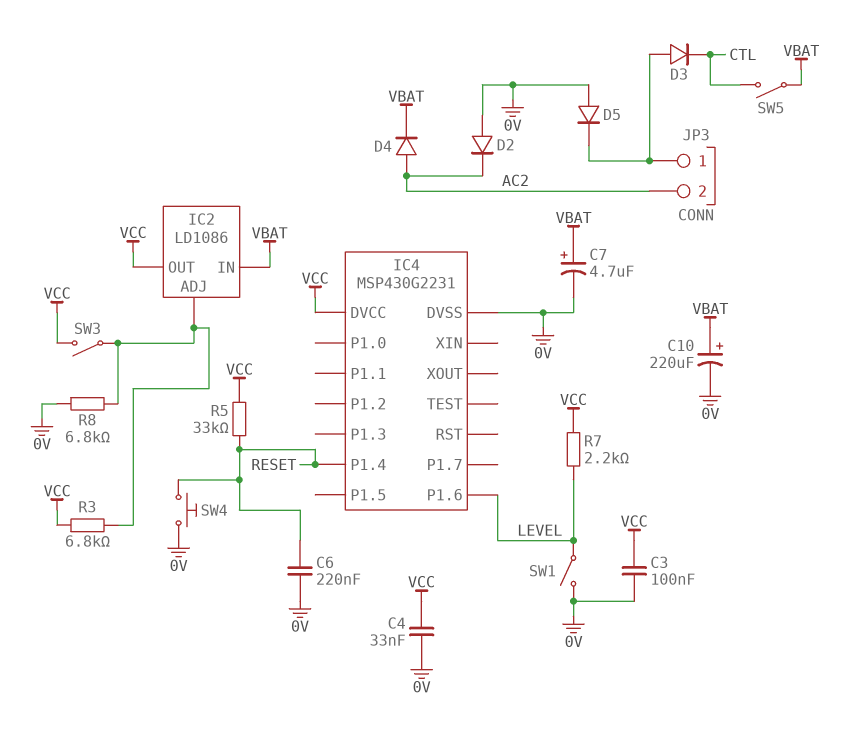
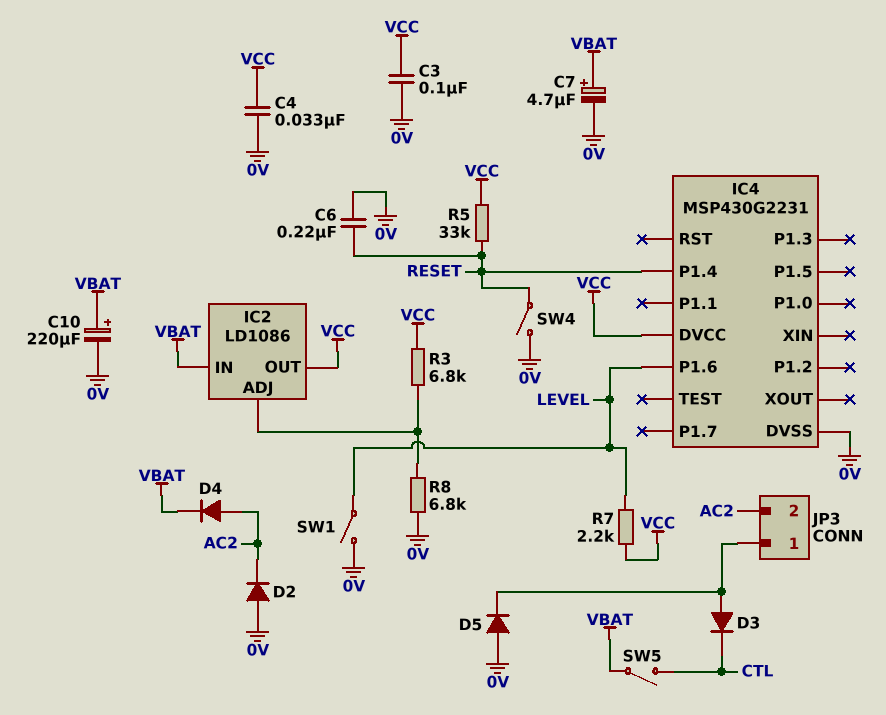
SW3: switch (IC2/ADJ, VCC) -> none
SW4: button (0V, RESET) -> switch (0V, RESET)

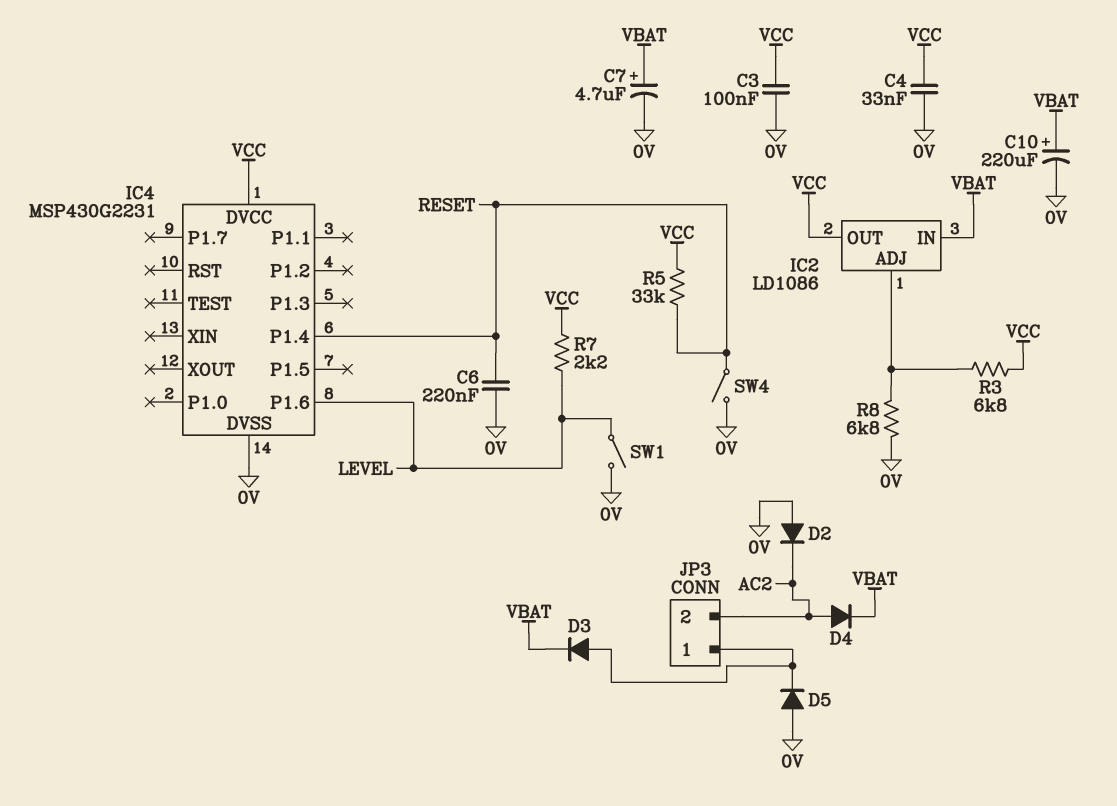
D3: diode (A JP3/1, K CTL) -> diode (A JP3/1, K VBAT)
SW5: switch (CTL, VBAT) -> none

